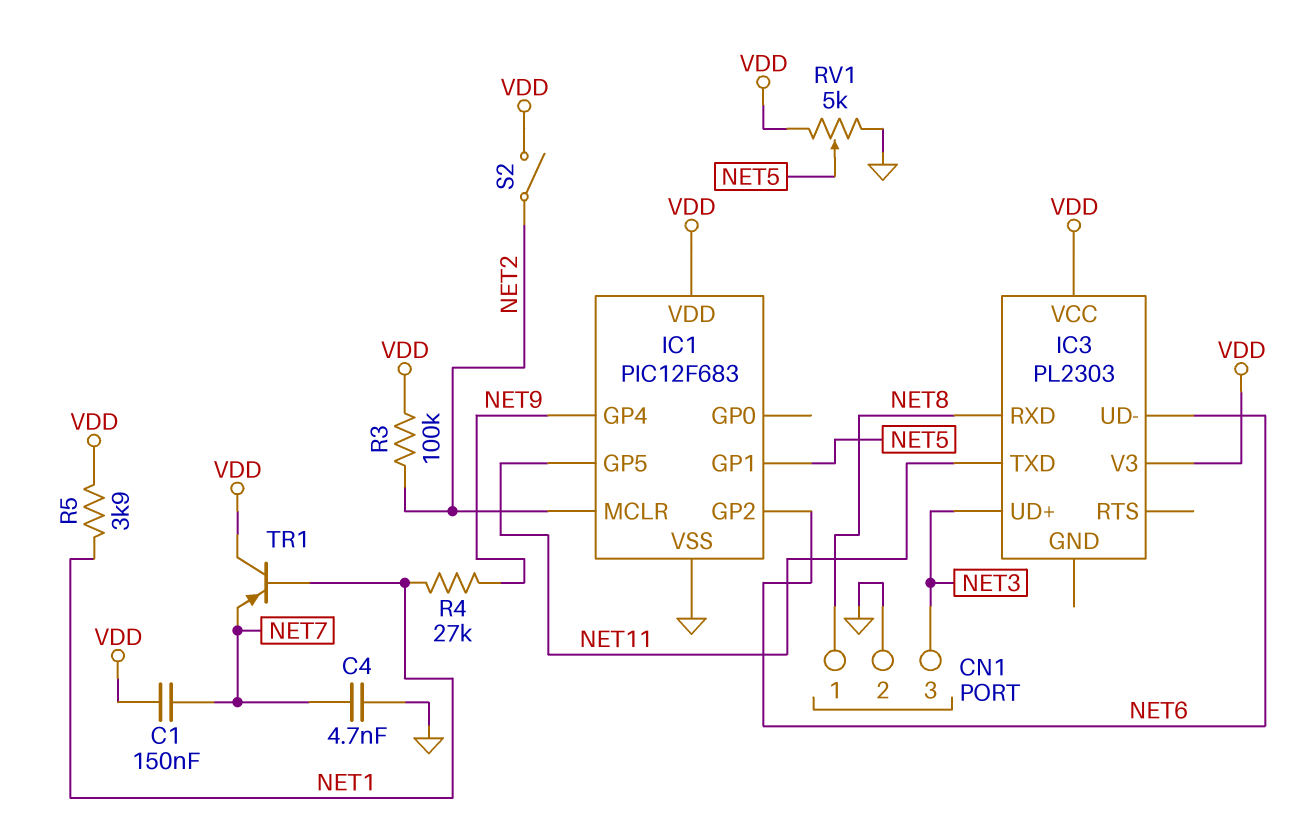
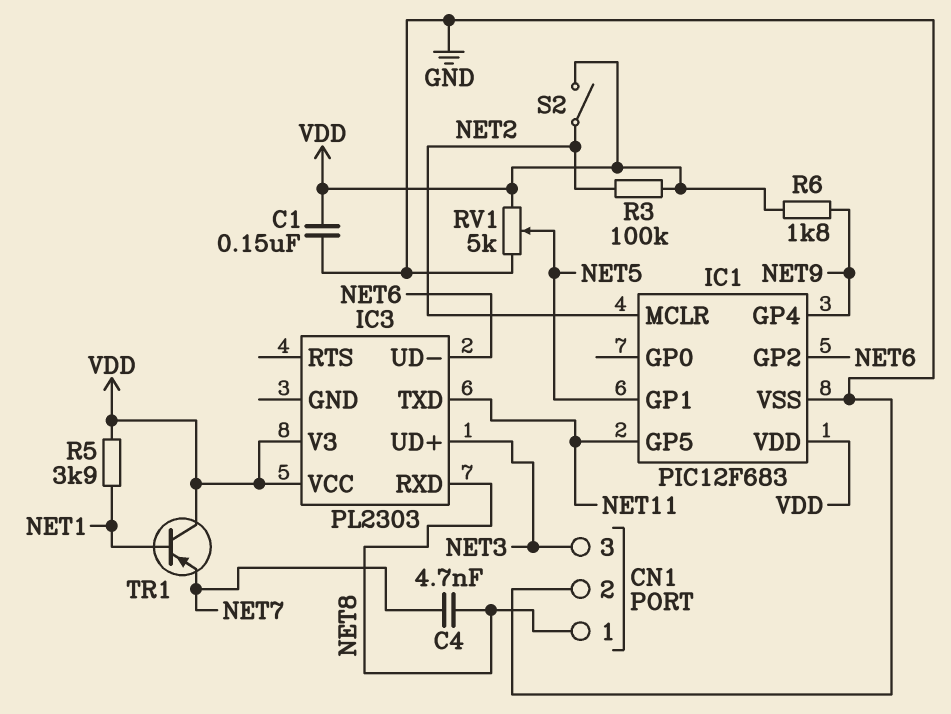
C1: 150nF (NET7, VDD) -> 150nF (GND, VDD)
C4: 4.7nF (GND, NET7) -> 4.7nF (NET7, NET8)
R4: 27k (NET1, NET9) -> none
R6: none -> 1.8k (NET9, VDD)

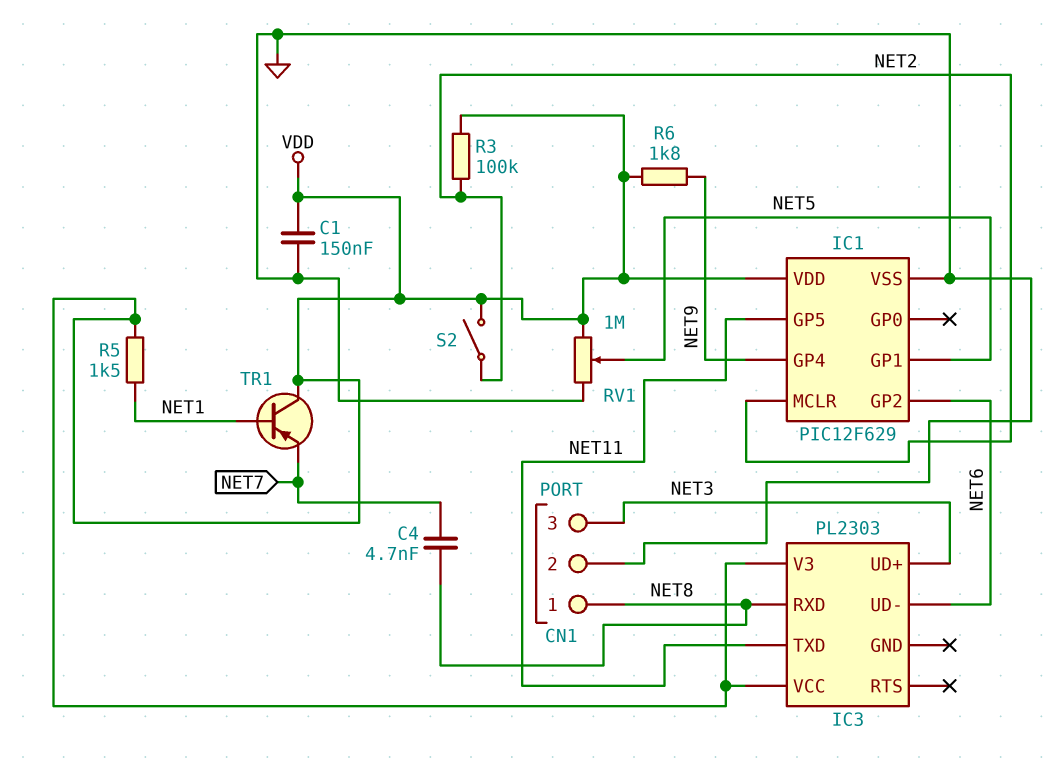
IC1: PIC12F683 -> PIC12F629
R5: 3.9k (NET1, VDD) -> 1.5k (NET1, VDD)
RV1: 5k (GND, VDD, wiper NET5) -> 1M (GND, VDD, wiper NET5)

